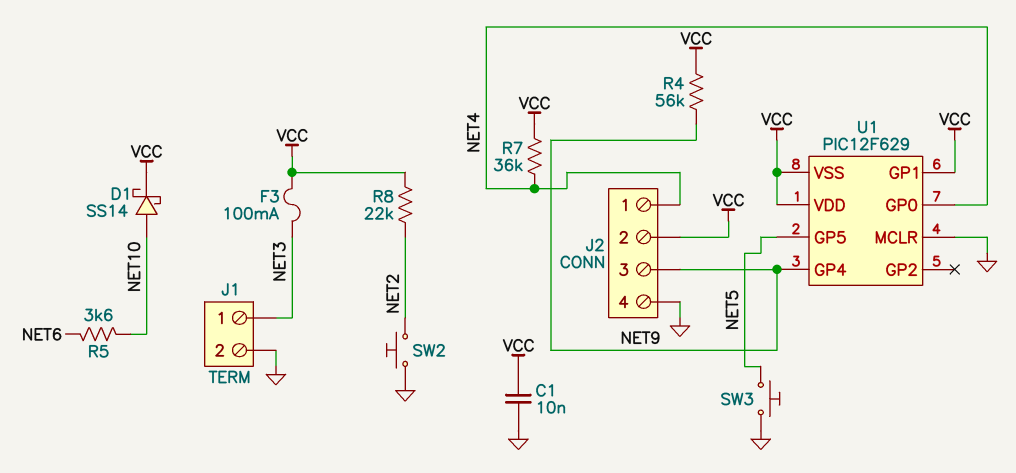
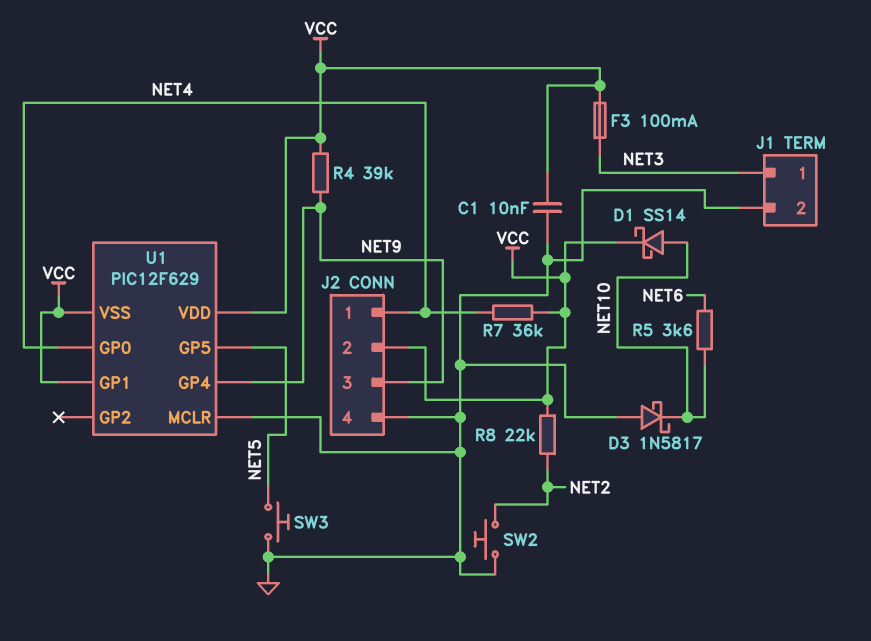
D3: none -> schottky 1N5817 (A GND, K NET10)
R4: 56k (NET9, VCC) -> 39k (NET9, VCC)

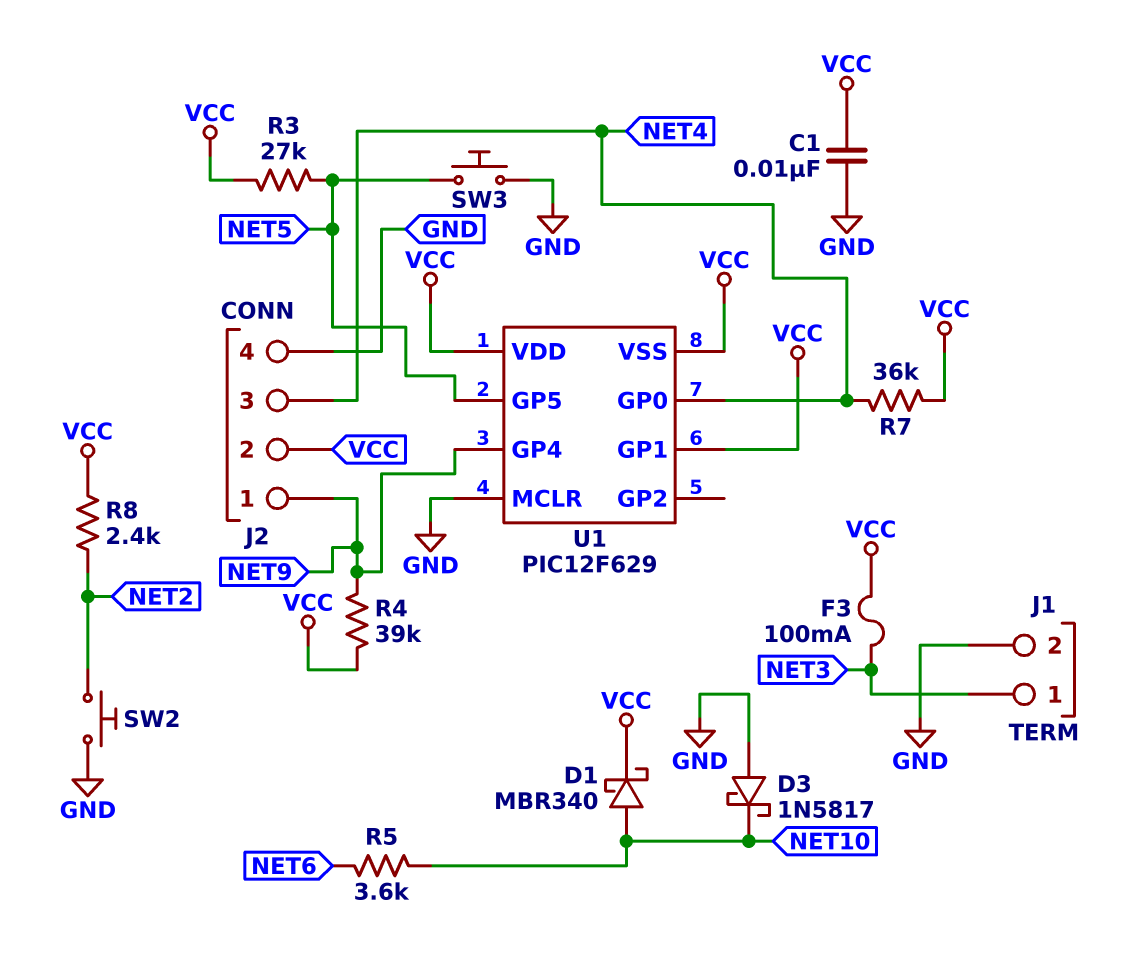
D1: schottky SS14 (A NET10, K VCC) -> schottky MBR340 (A NET10, K VCC)
J2 pin 1: NET4 -> NET9
J2 pin 3: NET9 -> NET4
R3: none -> 27k (NET5, VCC)
R8: 22k (NET2, VCC) -> 2.4k (NET2, VCC)

